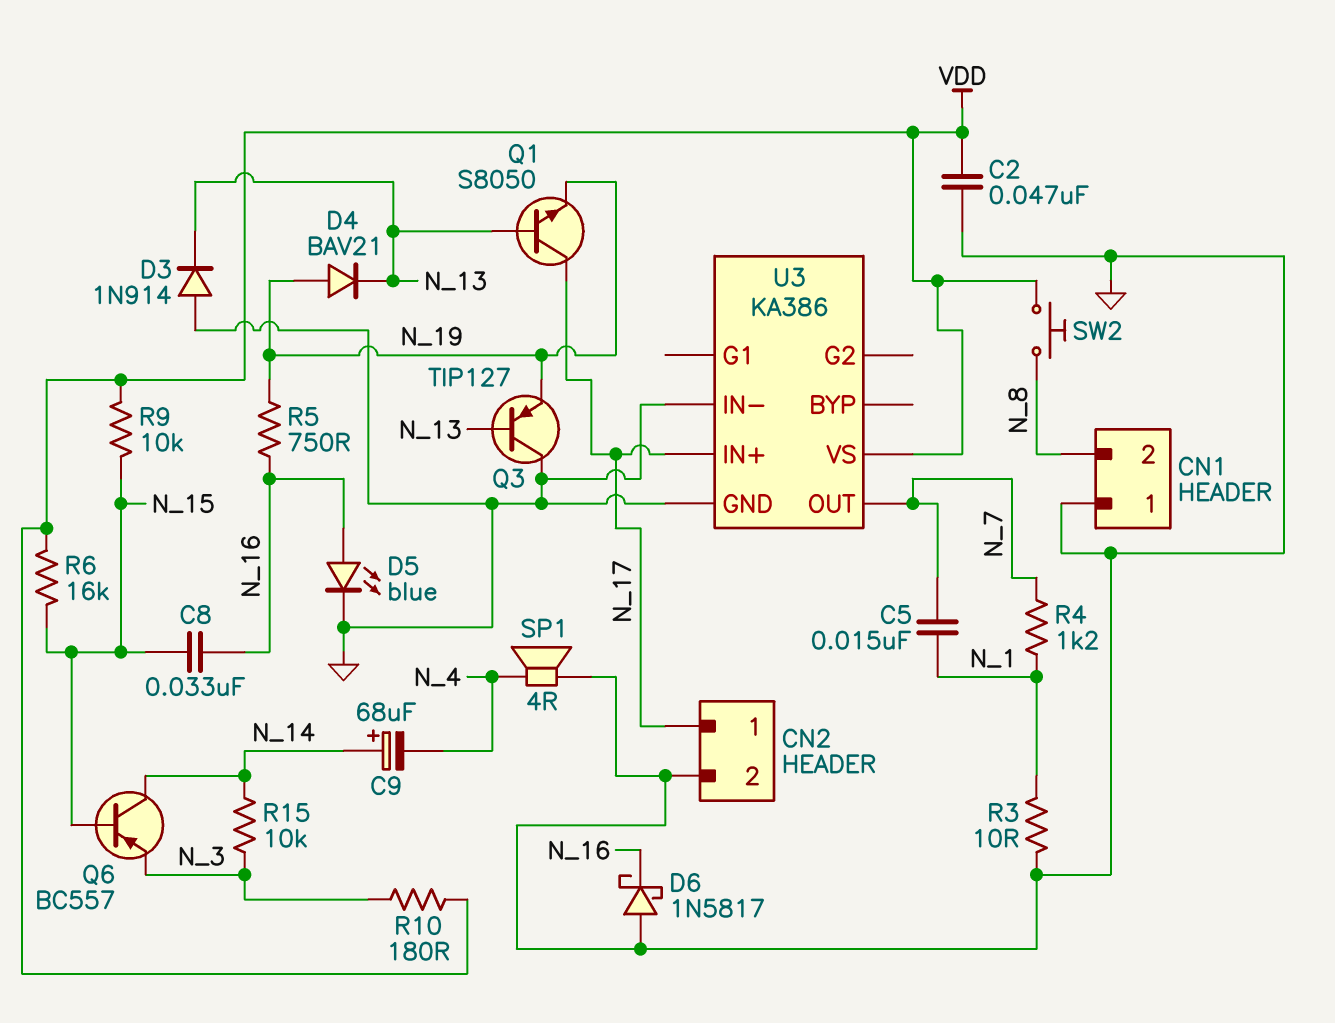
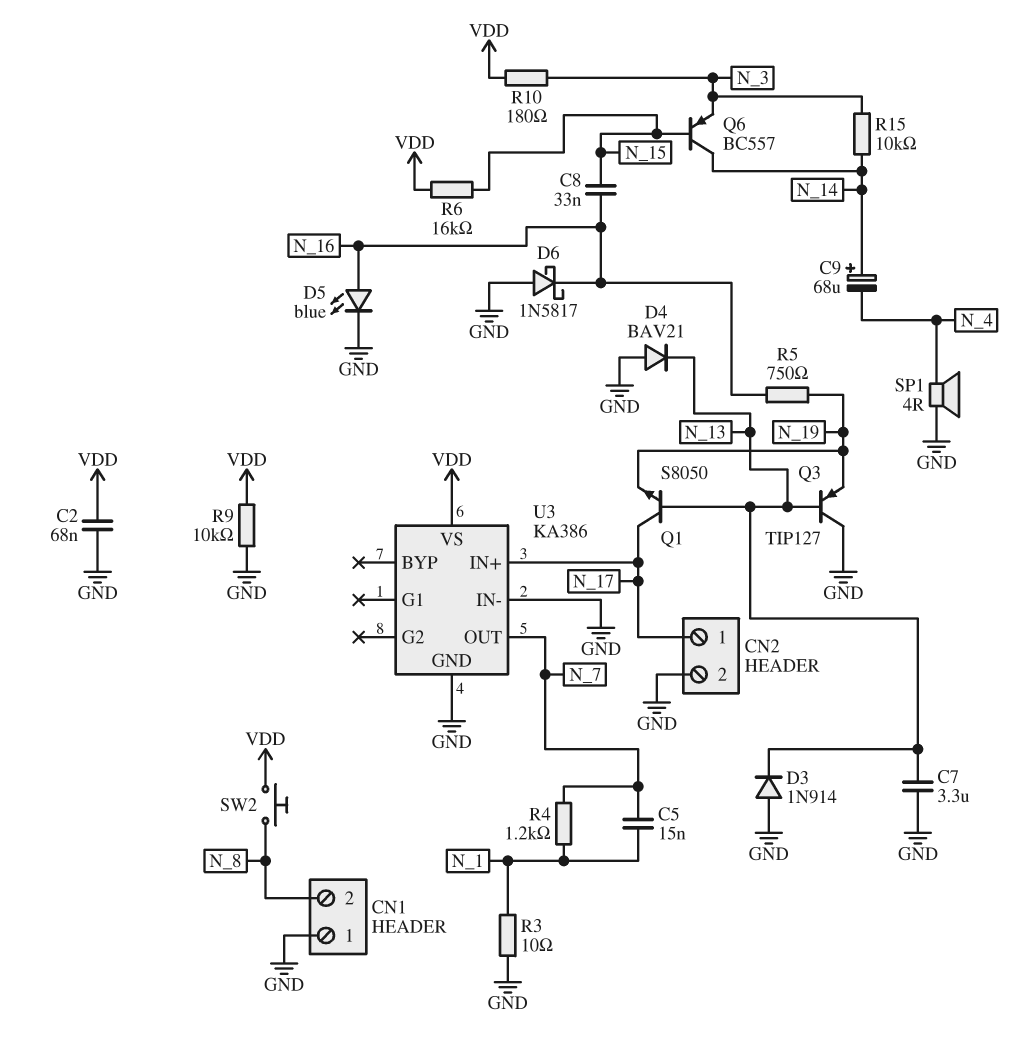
C2: 47nF (GND, VDD) -> 68nF (GND, VDD)
C7: none -> 3.3uF (GND, N_13)
D4: diode BAV21 (A N_19, K N_13) -> diode BAV21 (A GND, K N_13)
R9: 10k (N_15, VDD) -> 10k (GND, VDD)

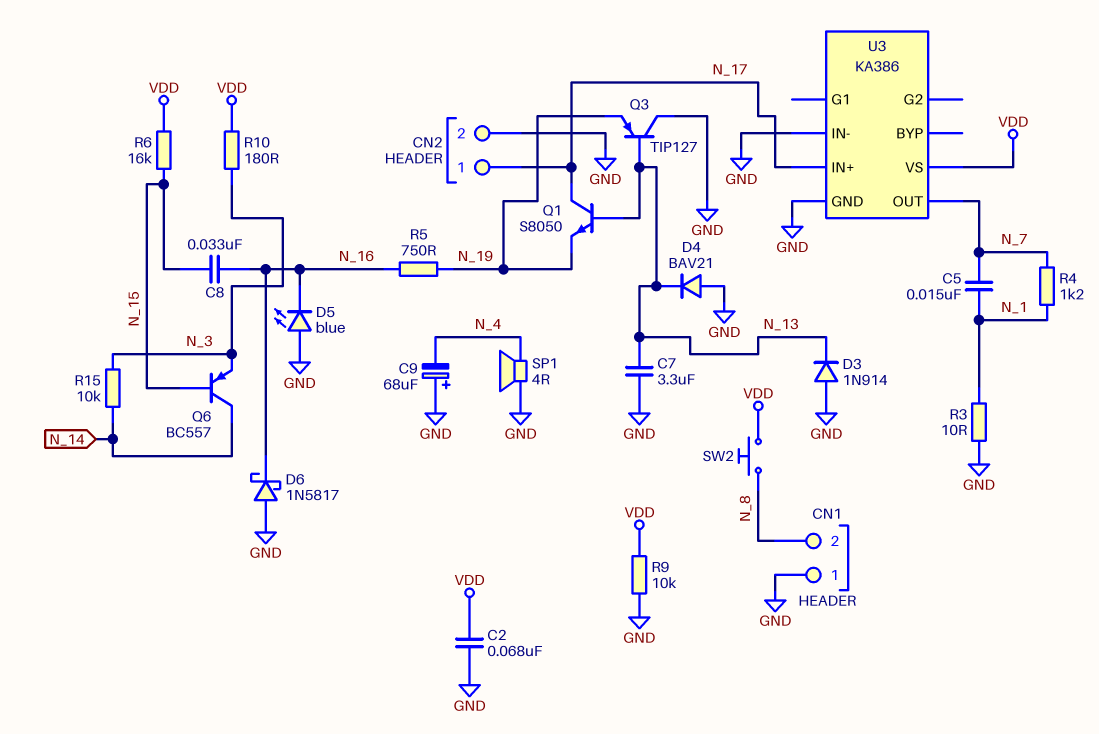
C9: 68uF (plus N_14, minus N_4) -> 68uF (plus GND, minus N_4)
D5: LED blue (A N_16, K GND) -> LED blue (A GND, K N_16)

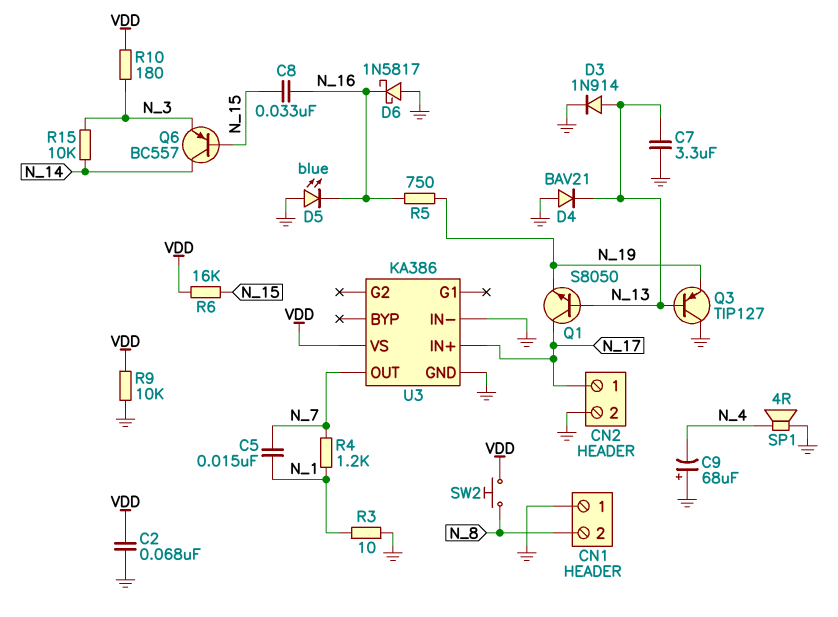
D3: diode 1N914 (A GND, K N_13) -> diode 1N914 (A N_13, K GND)

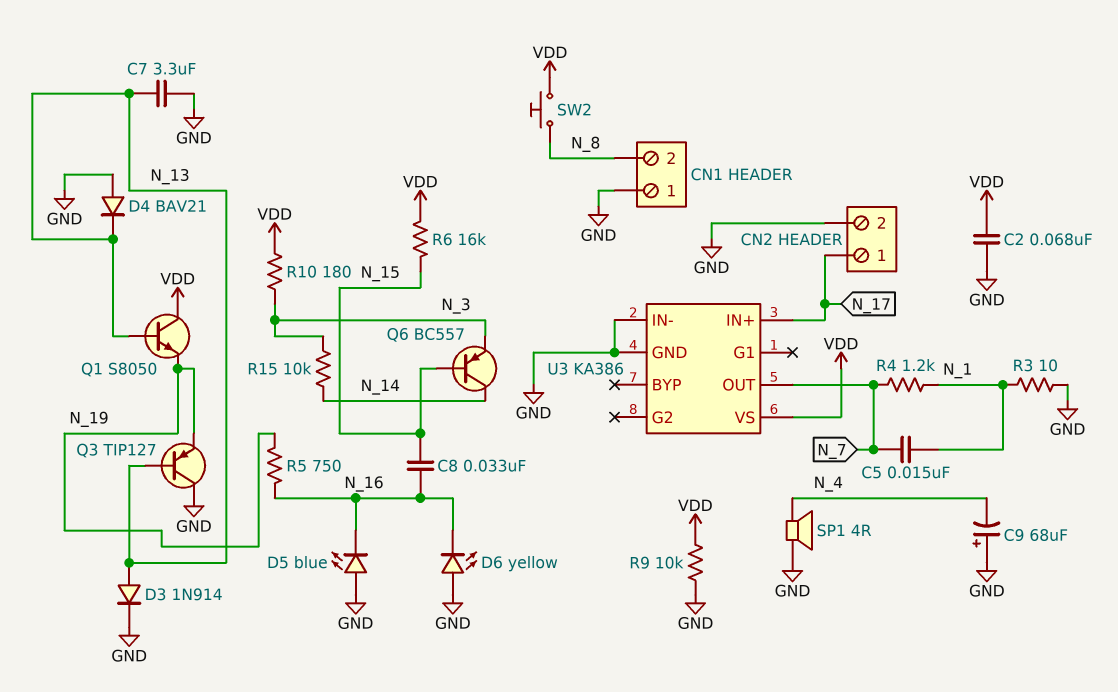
D6: schottky 1N5817 (A GND, K N_16) -> LED yellow (A GND, K N_16)
Q1: NPN S8050 (B N_13, C N_17, E N_19) -> NPN S8050 (B N_13, C VDD, E N_19)

